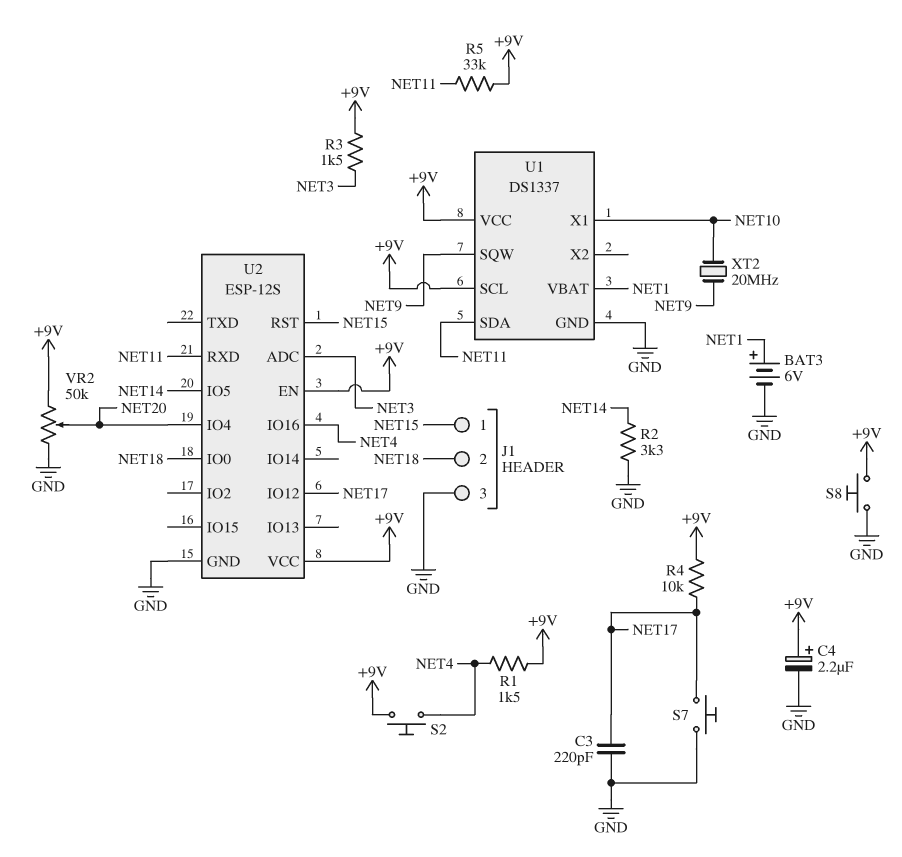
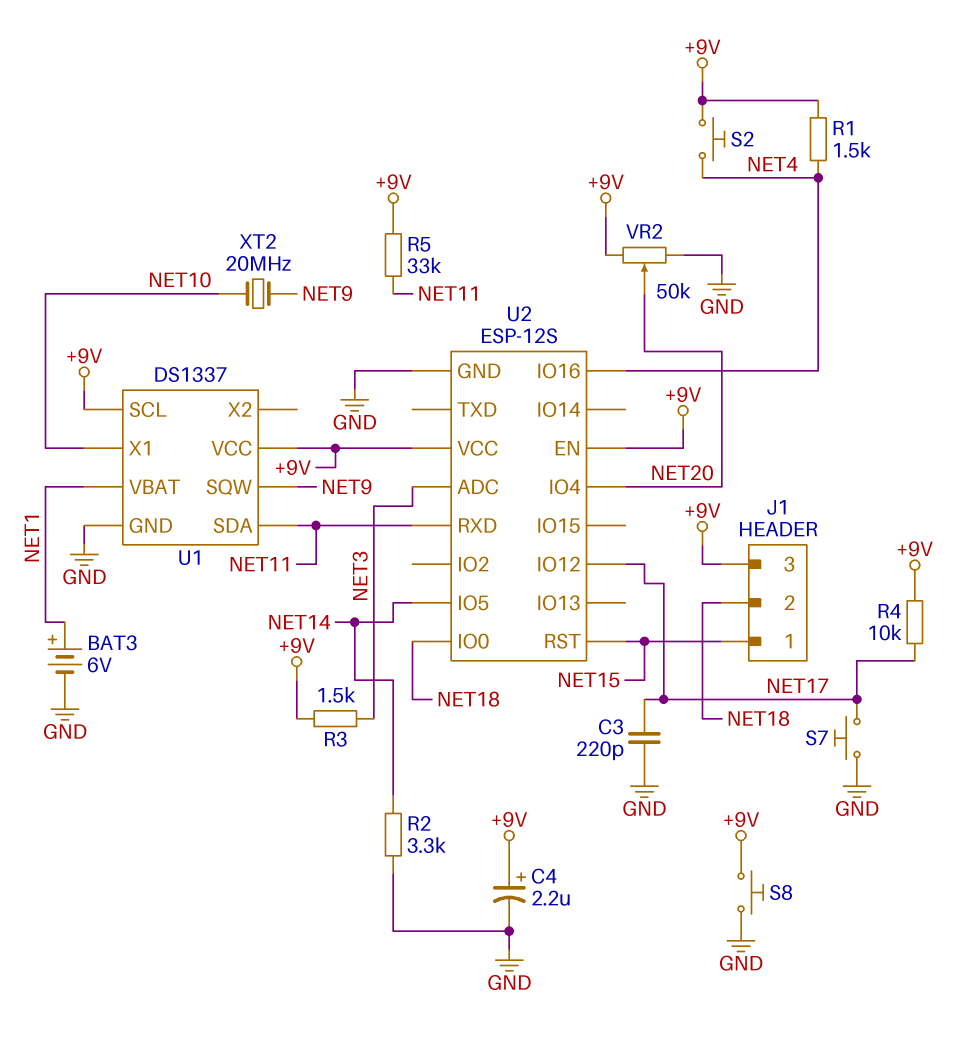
J1 pin 3: GND -> +9V

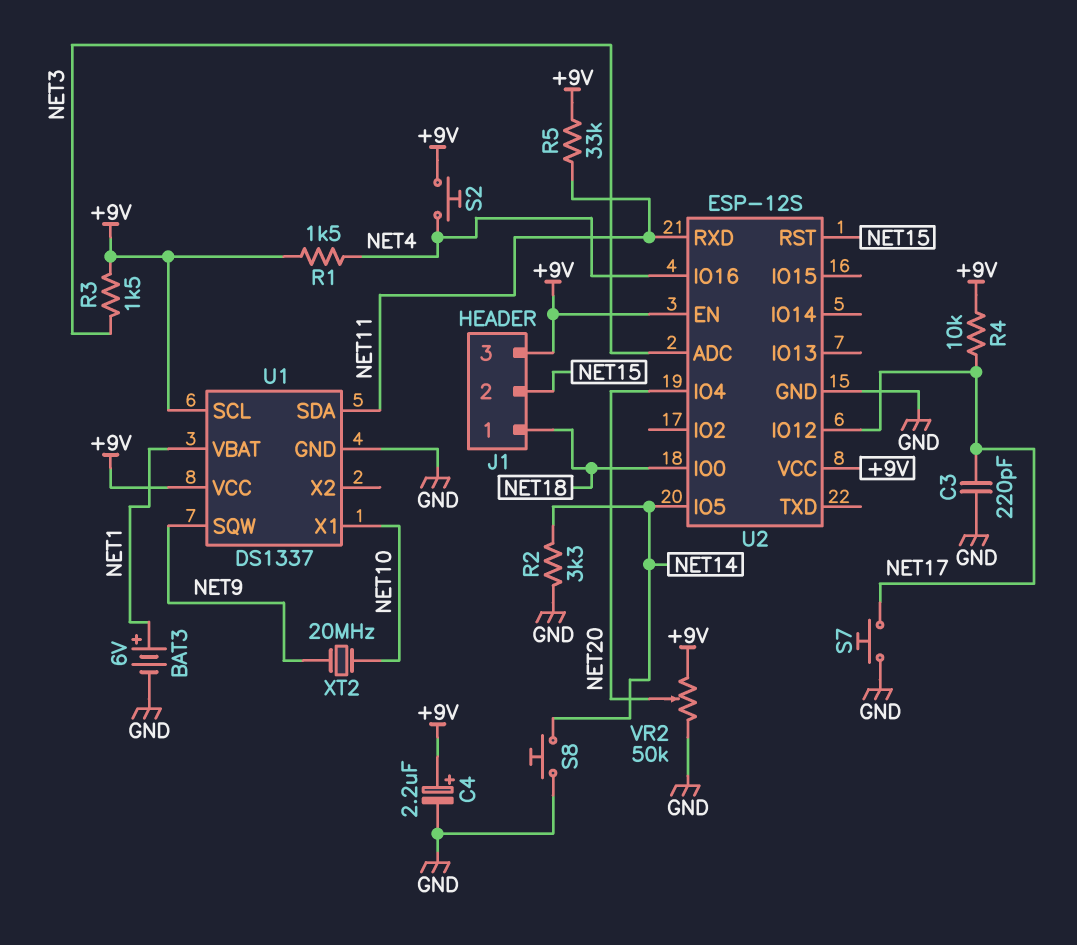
J1 pin 1: NET15 -> NET18
J1 pin 2: NET18 -> NET15
S8: button (+9V, GND) -> button (GND, NET14)

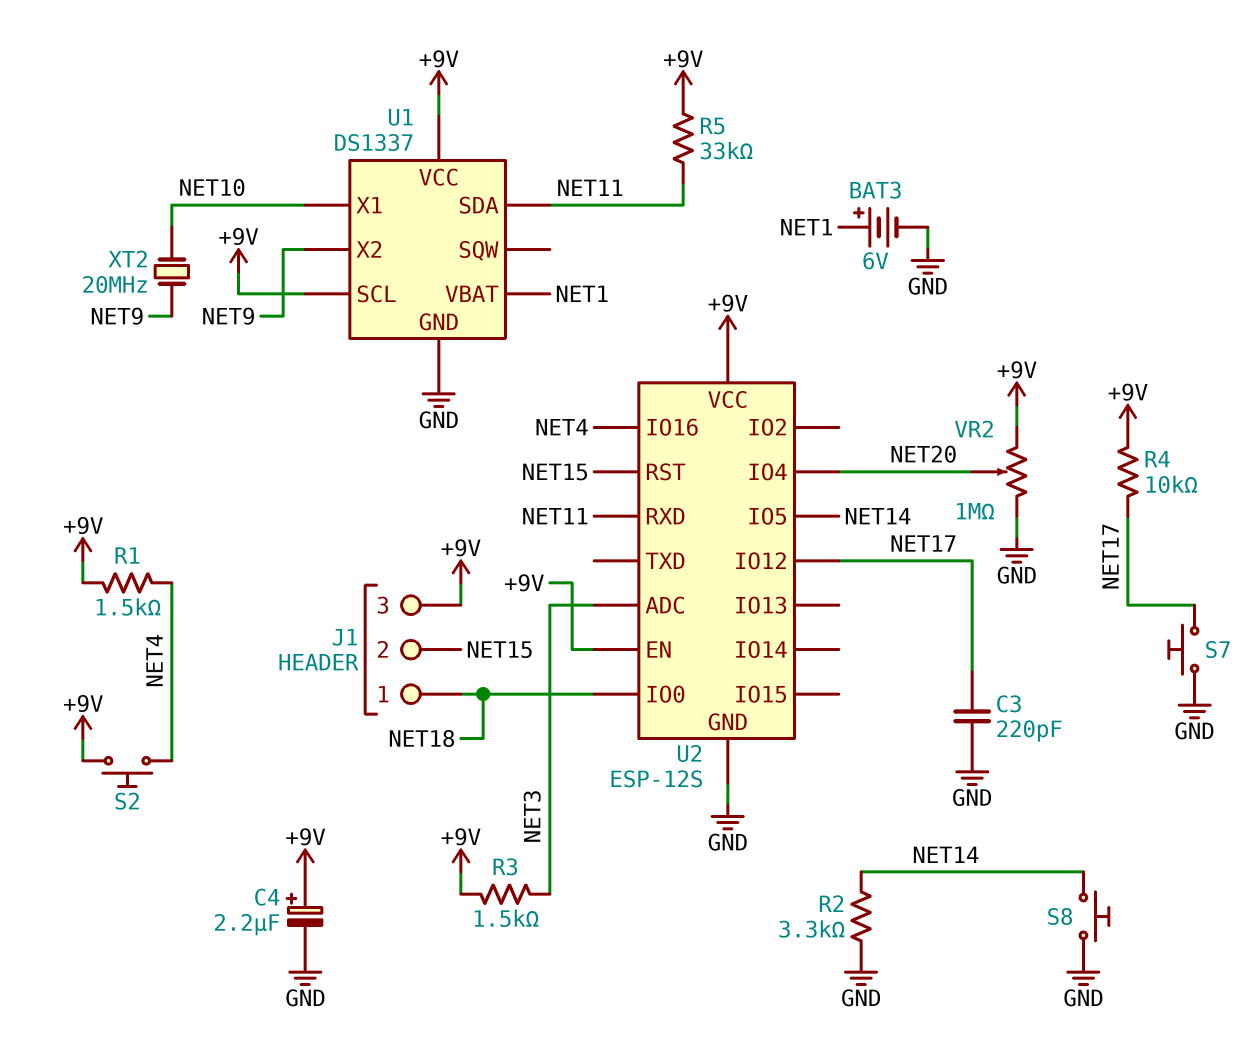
U1 pin SQW: NET9 -> none
U1 pin X2: none -> NET9
VR2: 50k (+9V, GND, wiper NET20) -> 1M (+9V, GND, wiper NET20)

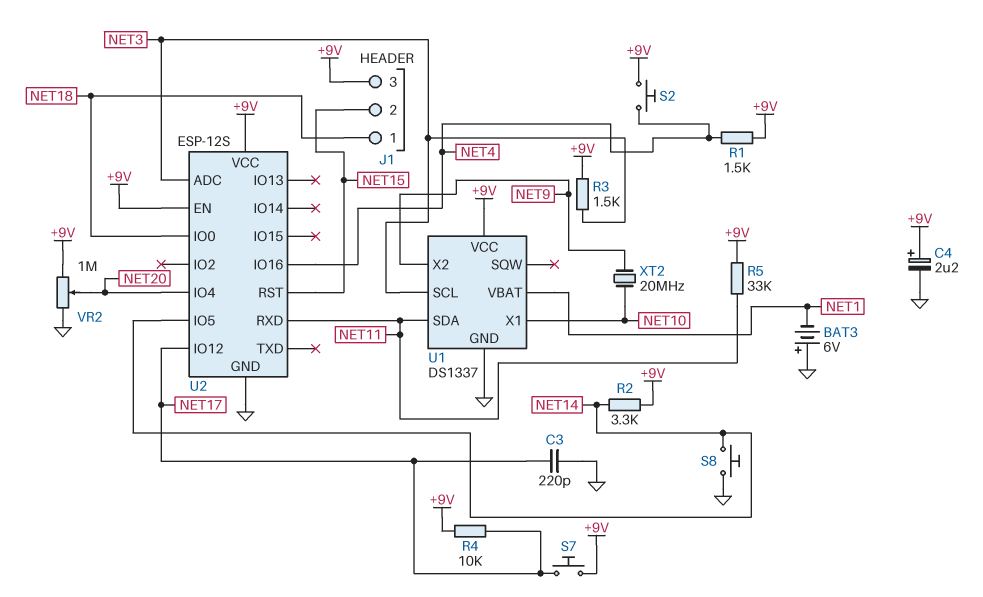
BAT3: 6V (plus NET1, minus GND) -> 6V (plus GND, minus NET1)
R2: 3.3k (GND, NET14) -> 3.3k (+9V, NET14)
S7: button (GND, NET17) -> button (+9V, NET17)
U1 pin SCL: +9V -> NET3

